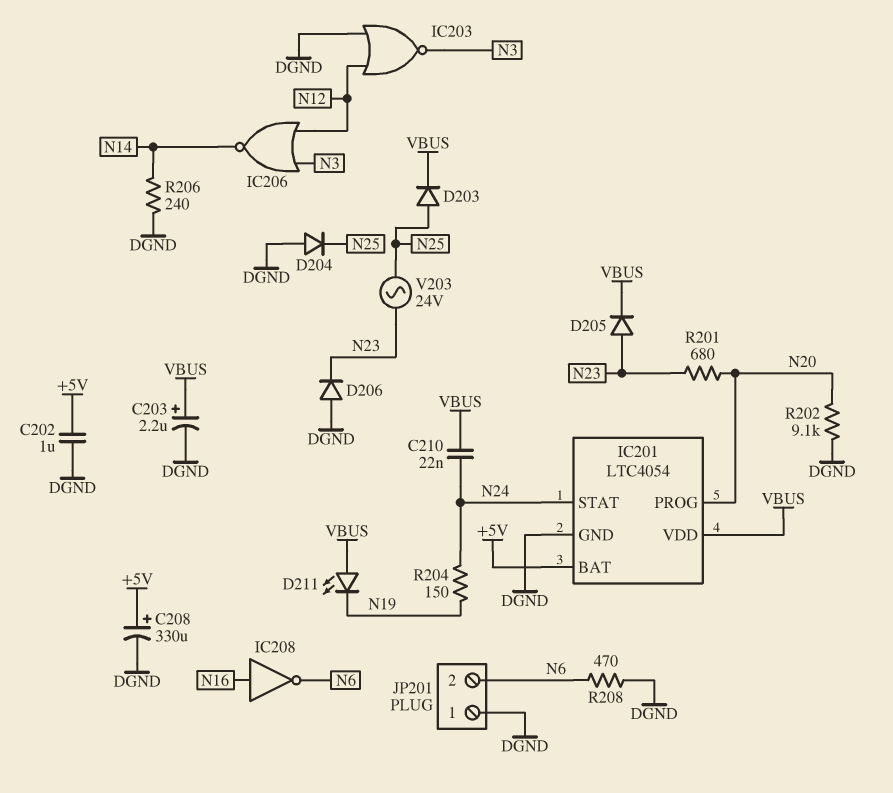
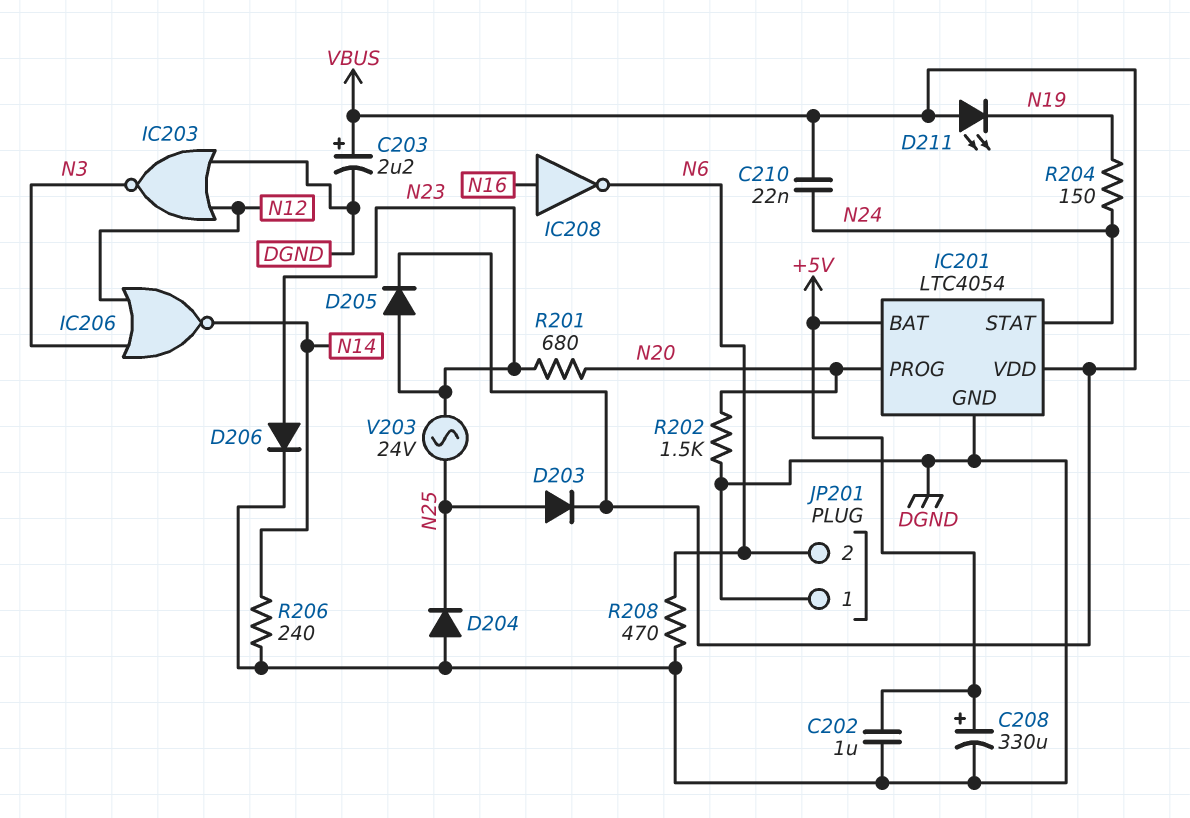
D206: diode (A DGND, K N23) -> diode (A N23, K DGND)
R202: 9.1k (DGND, N20) -> 1.5k (DGND, N20)

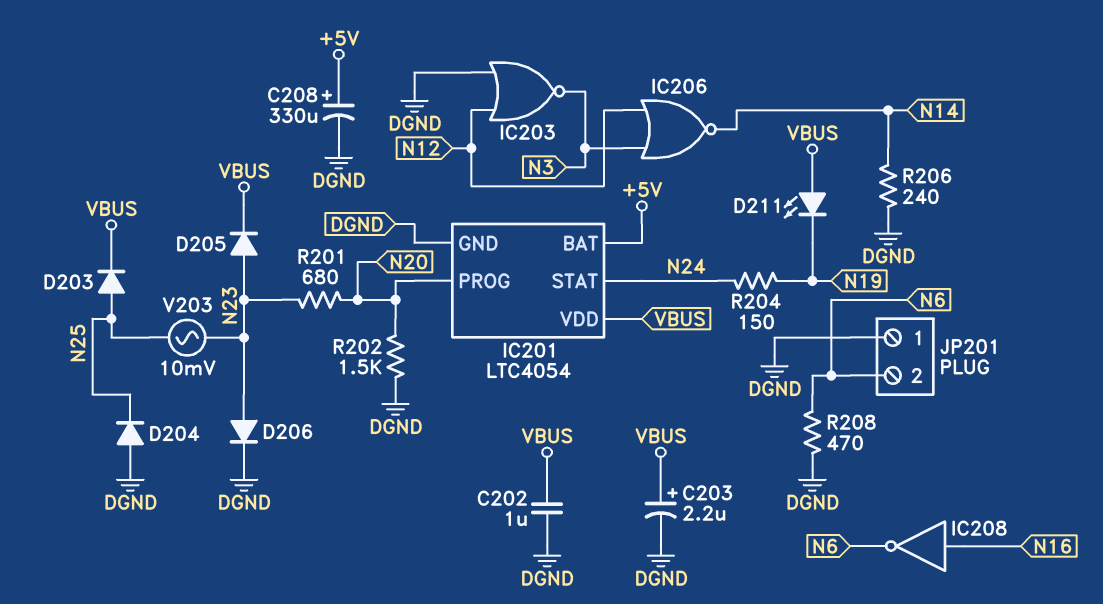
C202: 1uF (+5V, DGND) -> 1uF (DGND, VBUS)
C210: 22nF (N24, VBUS) -> none
V203: AC 24V (N23, N25) -> AC 10mV (N23, N25)

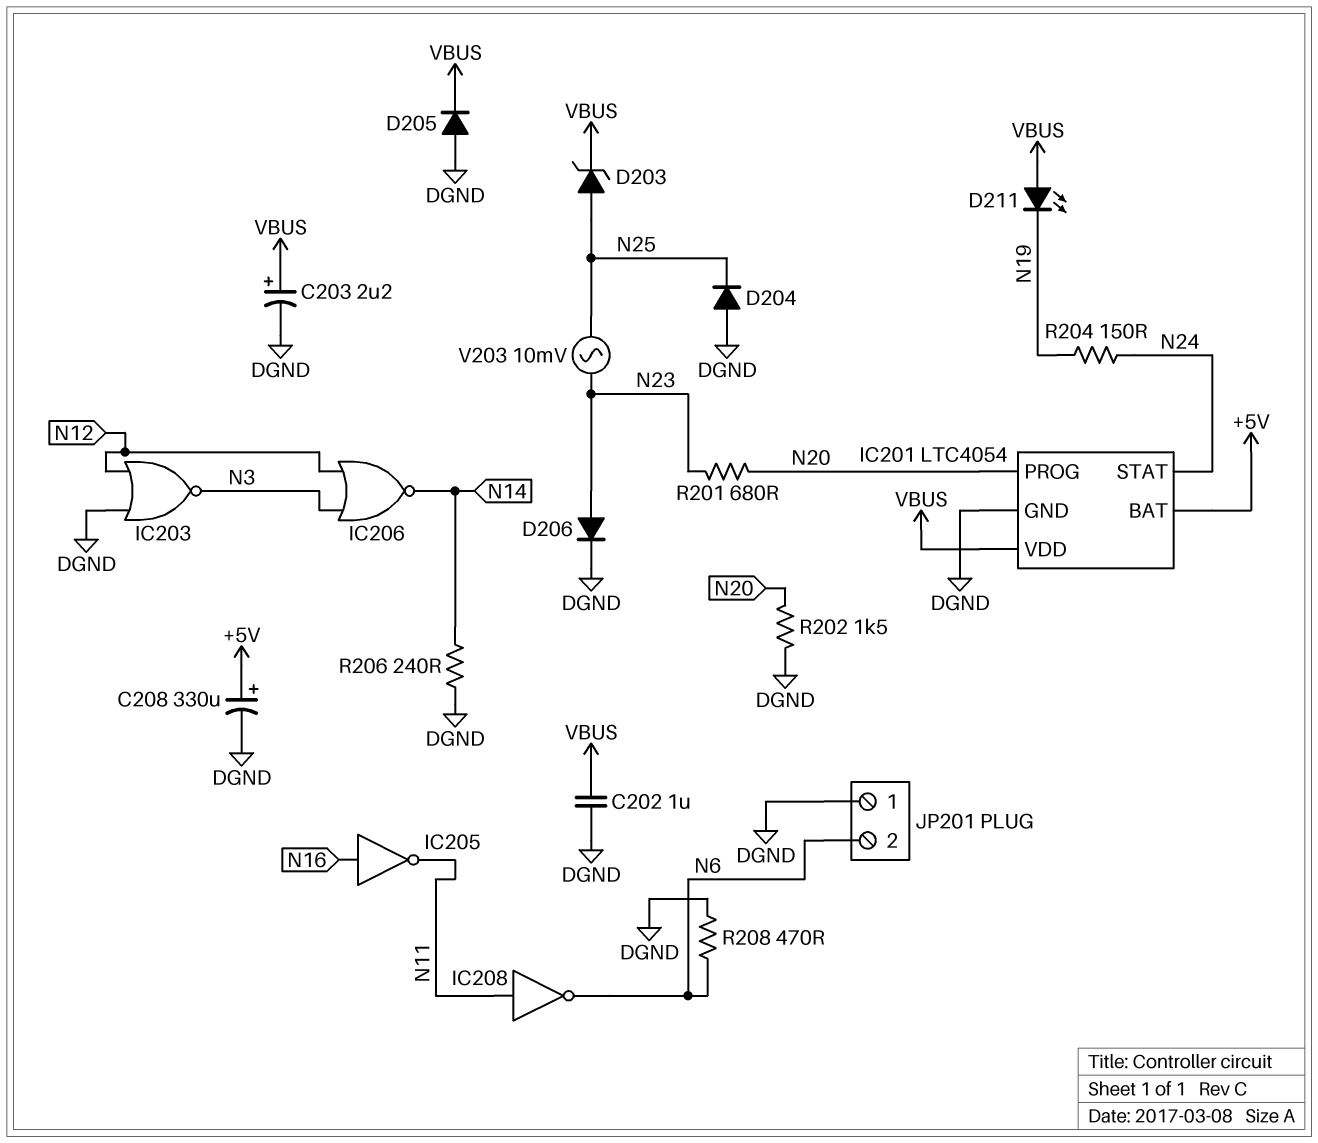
D203: diode (A N25, K VBUS) -> zener (A N25, K VBUS)
D205: diode (A N23, K VBUS) -> diode (A DGND, K VBUS)
IC205: none -> NOT (in N16, out N11)
IC208: NOT (in N16, out N6) -> NOT (in N11, out N6)

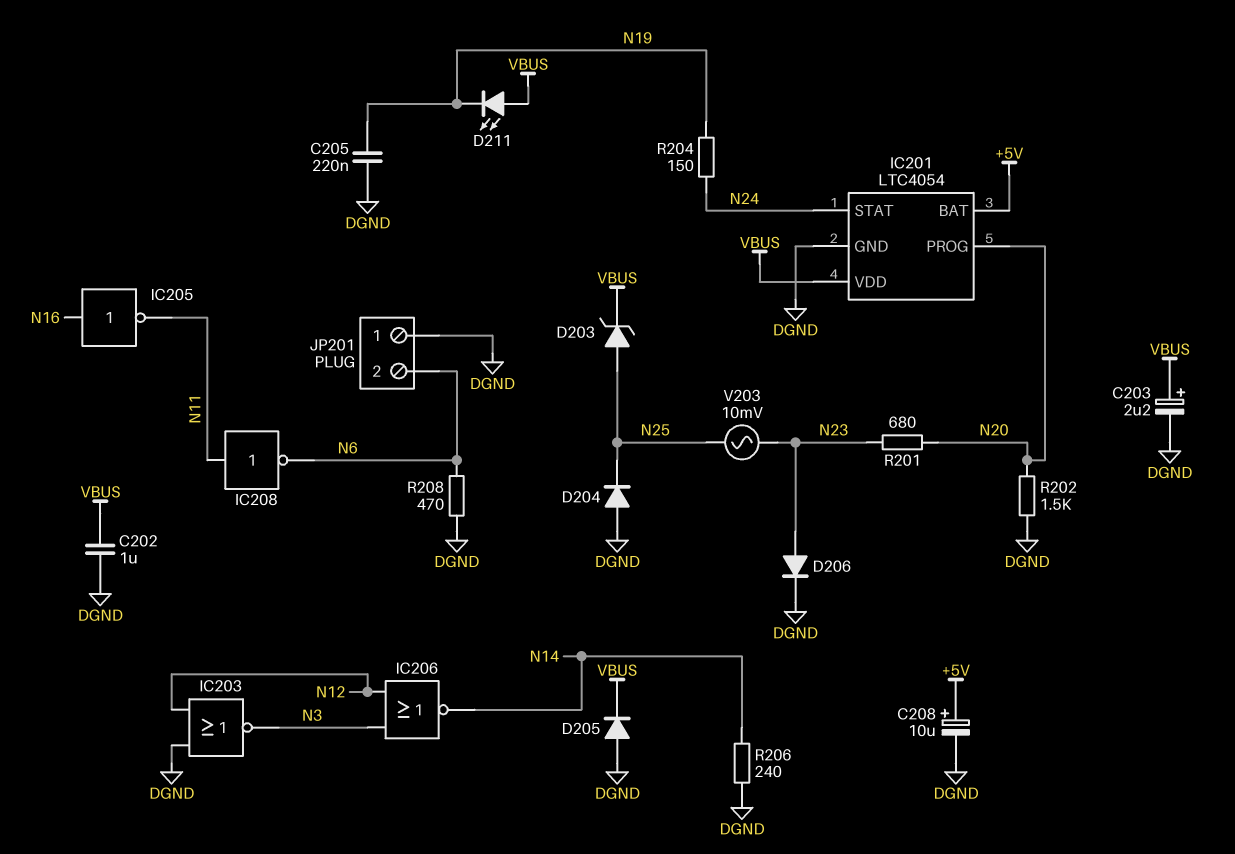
C205: none -> 220nF (DGND, N19)
C208: 330uF (plus +5V, minus DGND) -> 10uF (plus +5V, minus DGND)

